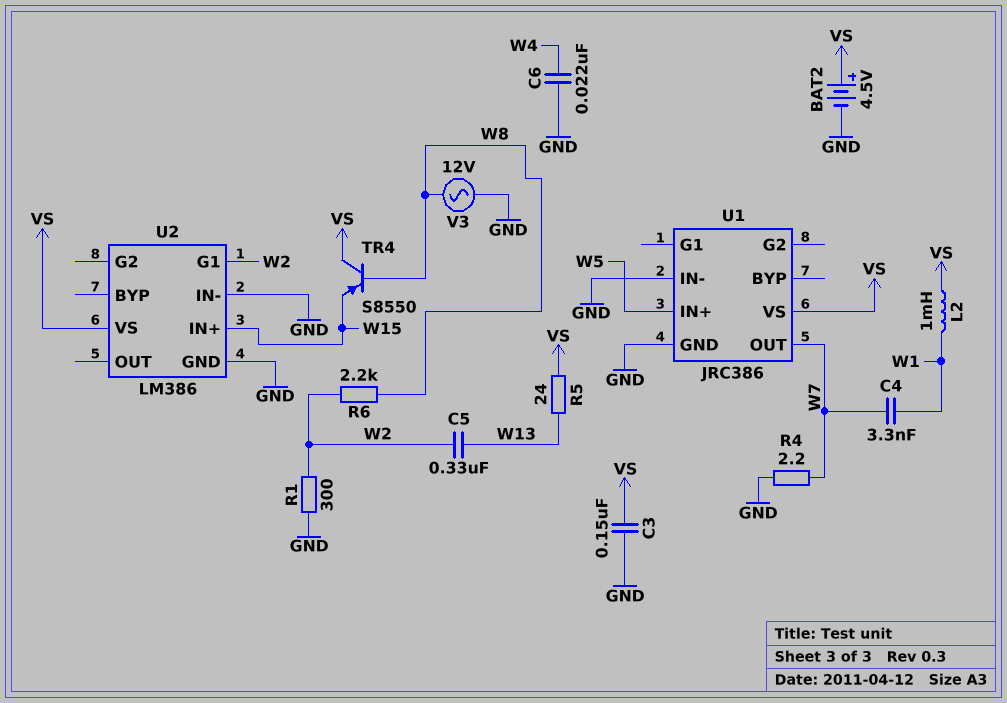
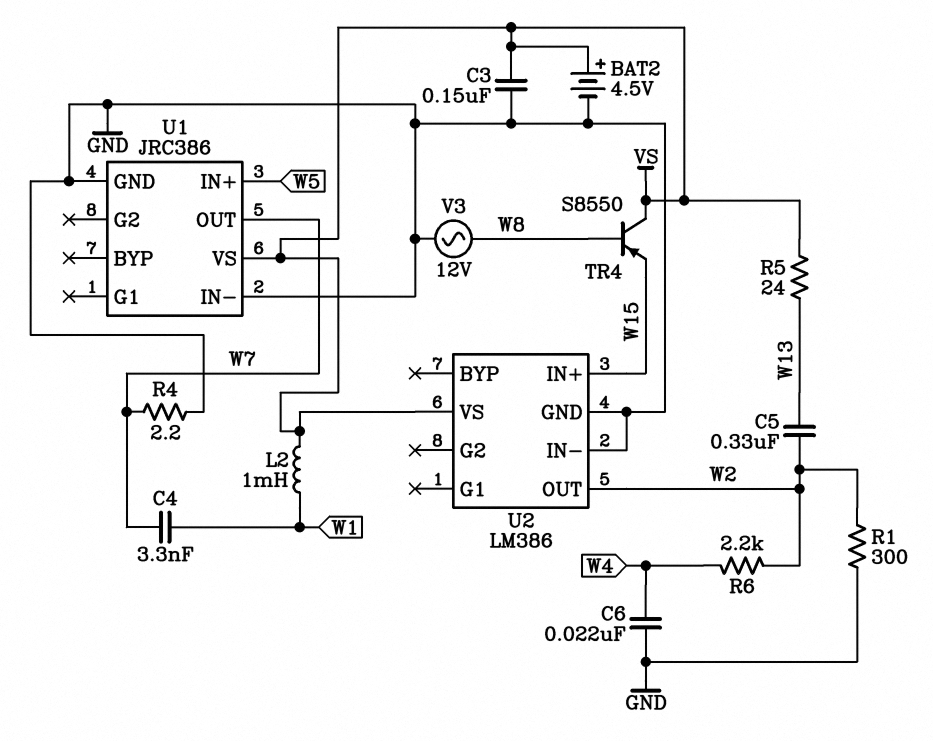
R6: 2.2k (W2, W8) -> 2.2k (W2, W4)
U2 pin G1: W2 -> none
U2 pin OUT: none -> W2

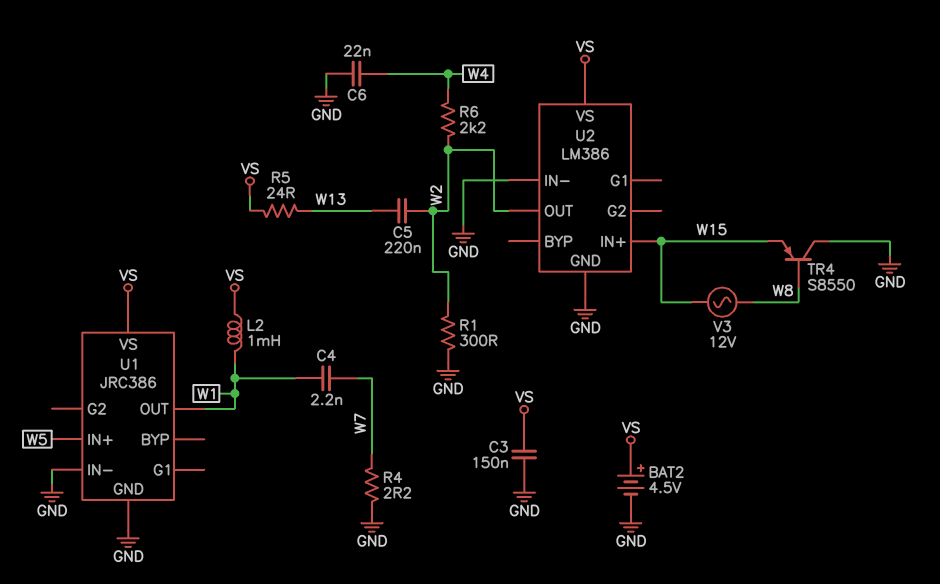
C4: 3.3nF (W1, W7) -> 2.2nF (W1, W7)
C5: 330nF (W2, W13) -> 220nF (W2, W13)
TR4: PNP S8550 (B W8, C VS, E W15) -> PNP S8550 (B W8, C GND, E W15)
U1 pin OUT: W7 -> W1
V3: AC 12V (GND, W8) -> AC 12V (W8, W15)

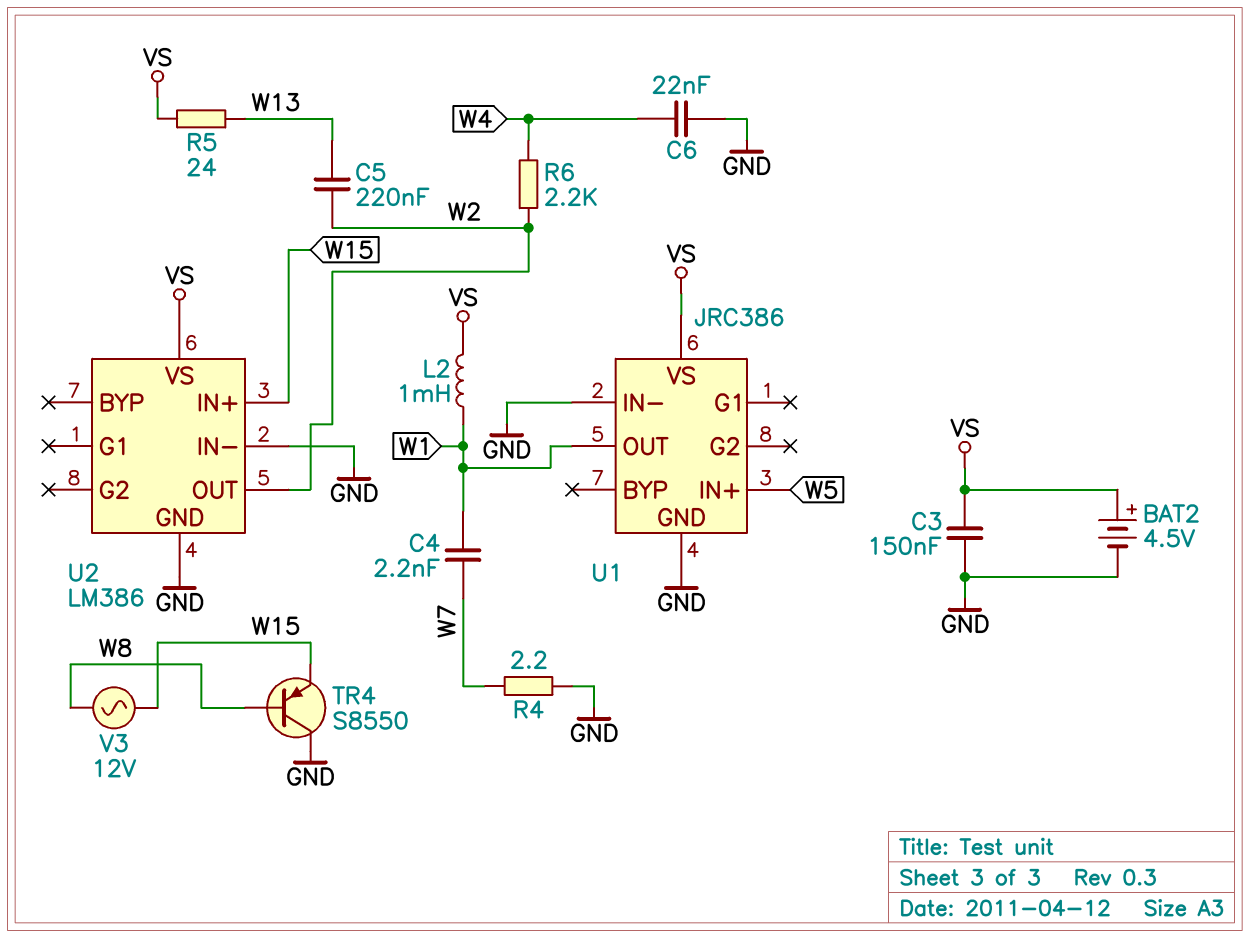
R1: 300 (GND, W2) -> none

